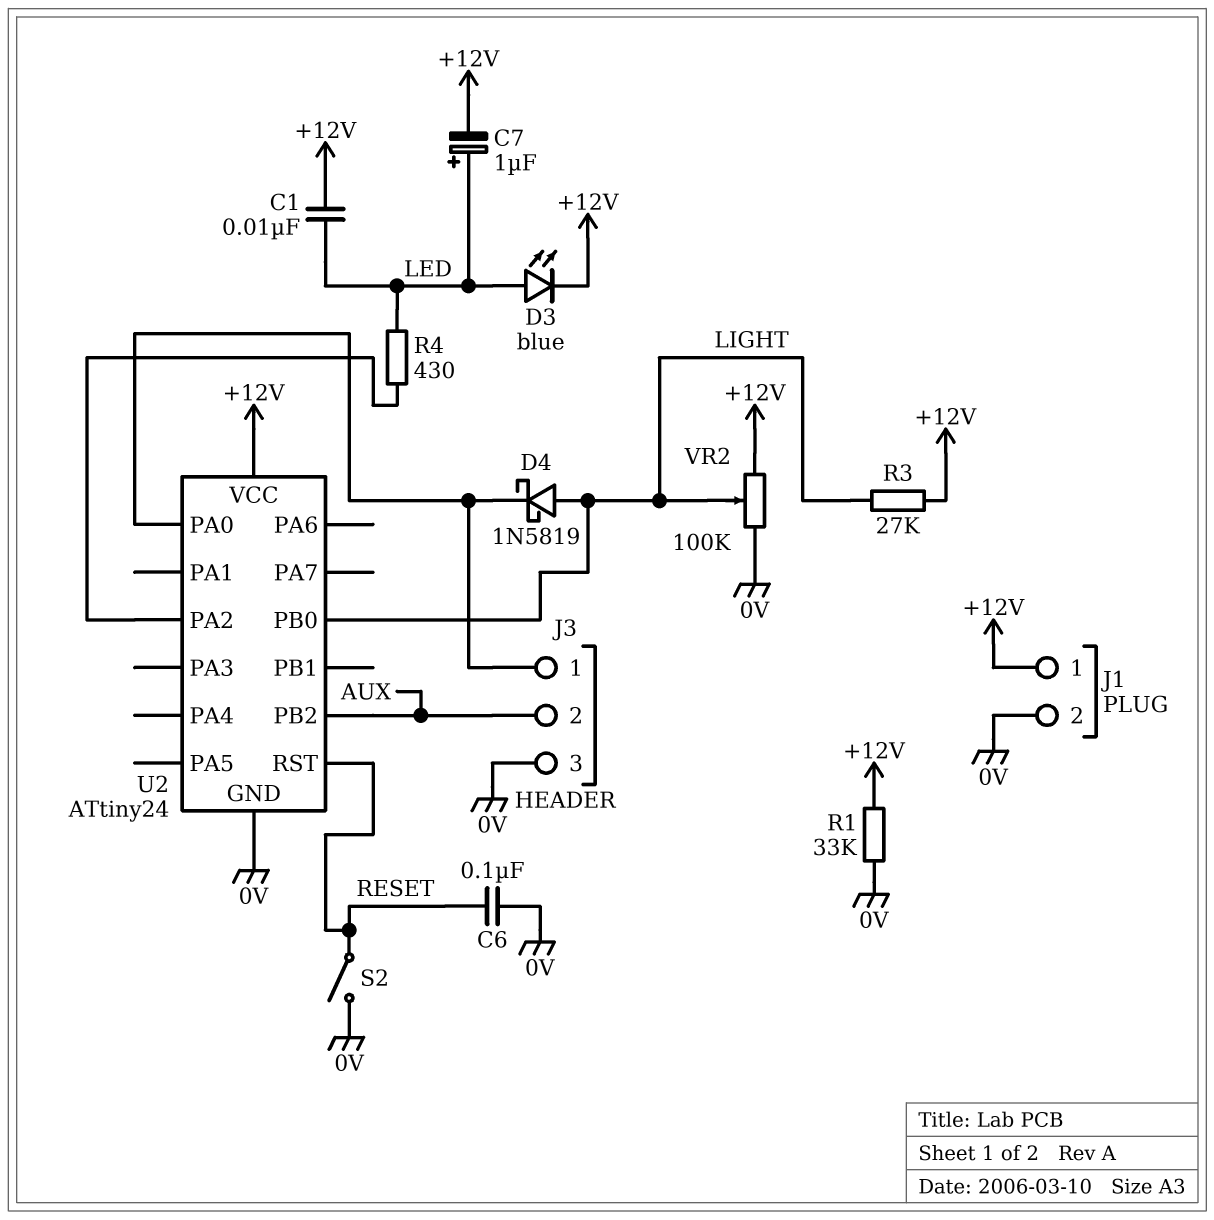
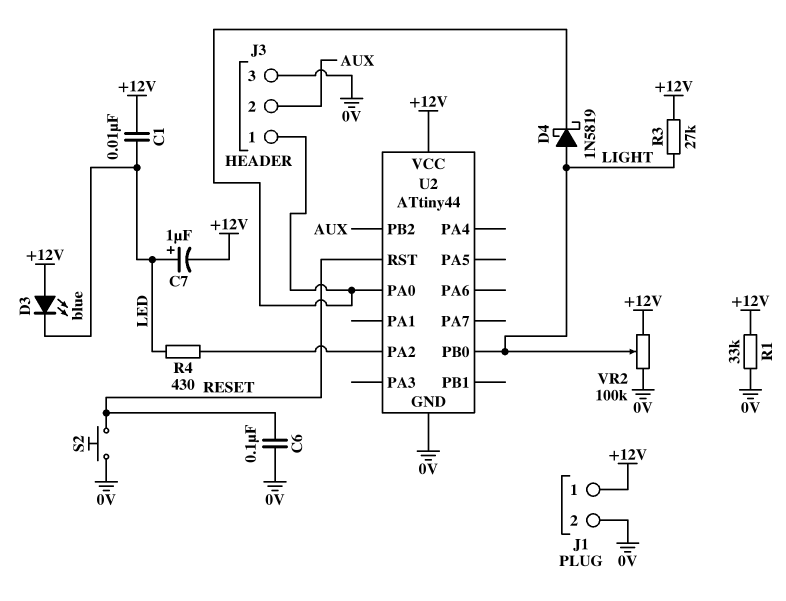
D3: LED blue (A LED, K +12V) -> LED blue (A +12V, K LED)
S2: switch (0V, RESET) -> button (0V, RESET)
U2: ATtiny24 -> ATtiny44

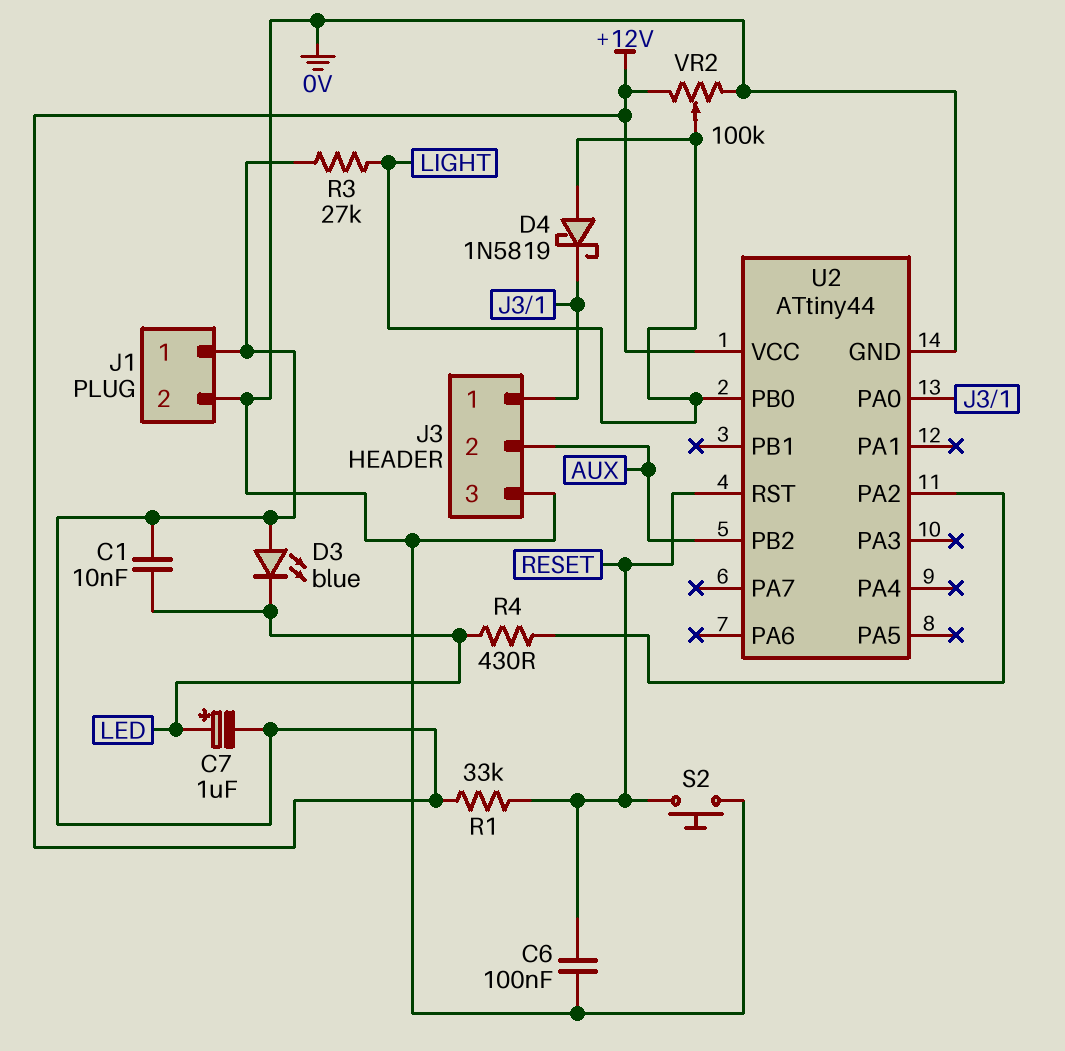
R1: 33k (+12V, 0V) -> 33k (+12V, RESET)

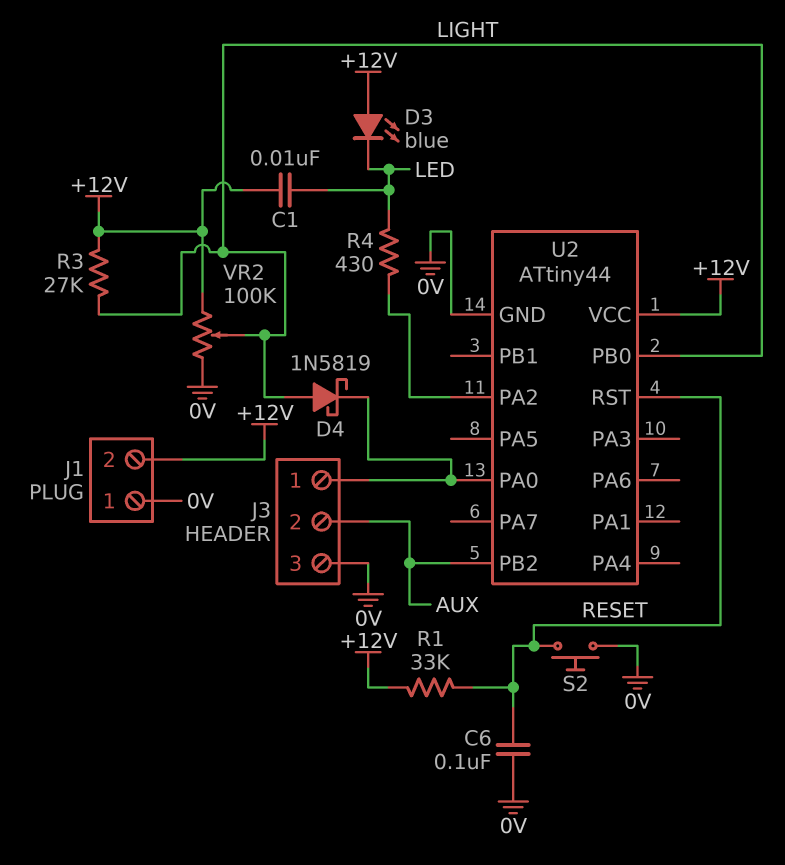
C7: 1uF (plus LED, minus +12V) -> none
J1 pin 1: +12V -> 0V
J1 pin 2: 0V -> +12V

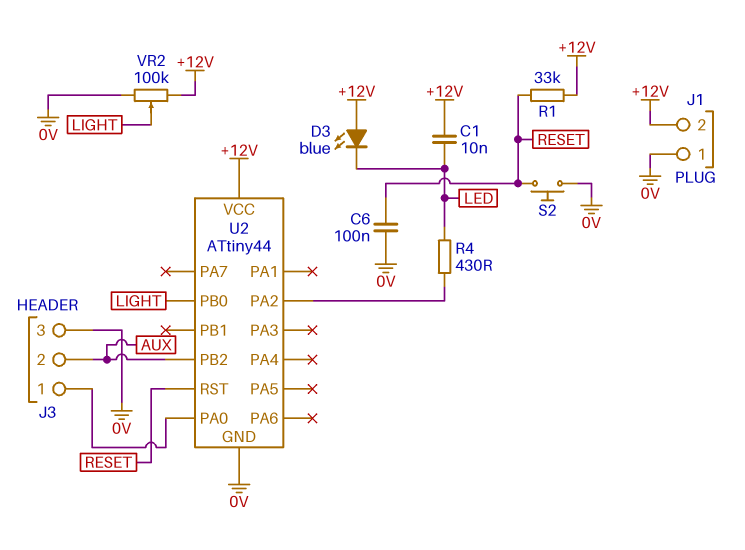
D4: schottky 1N5819 (A LIGHT, K J3/1) -> none
R3: 27k (+12V, LIGHT) -> none

